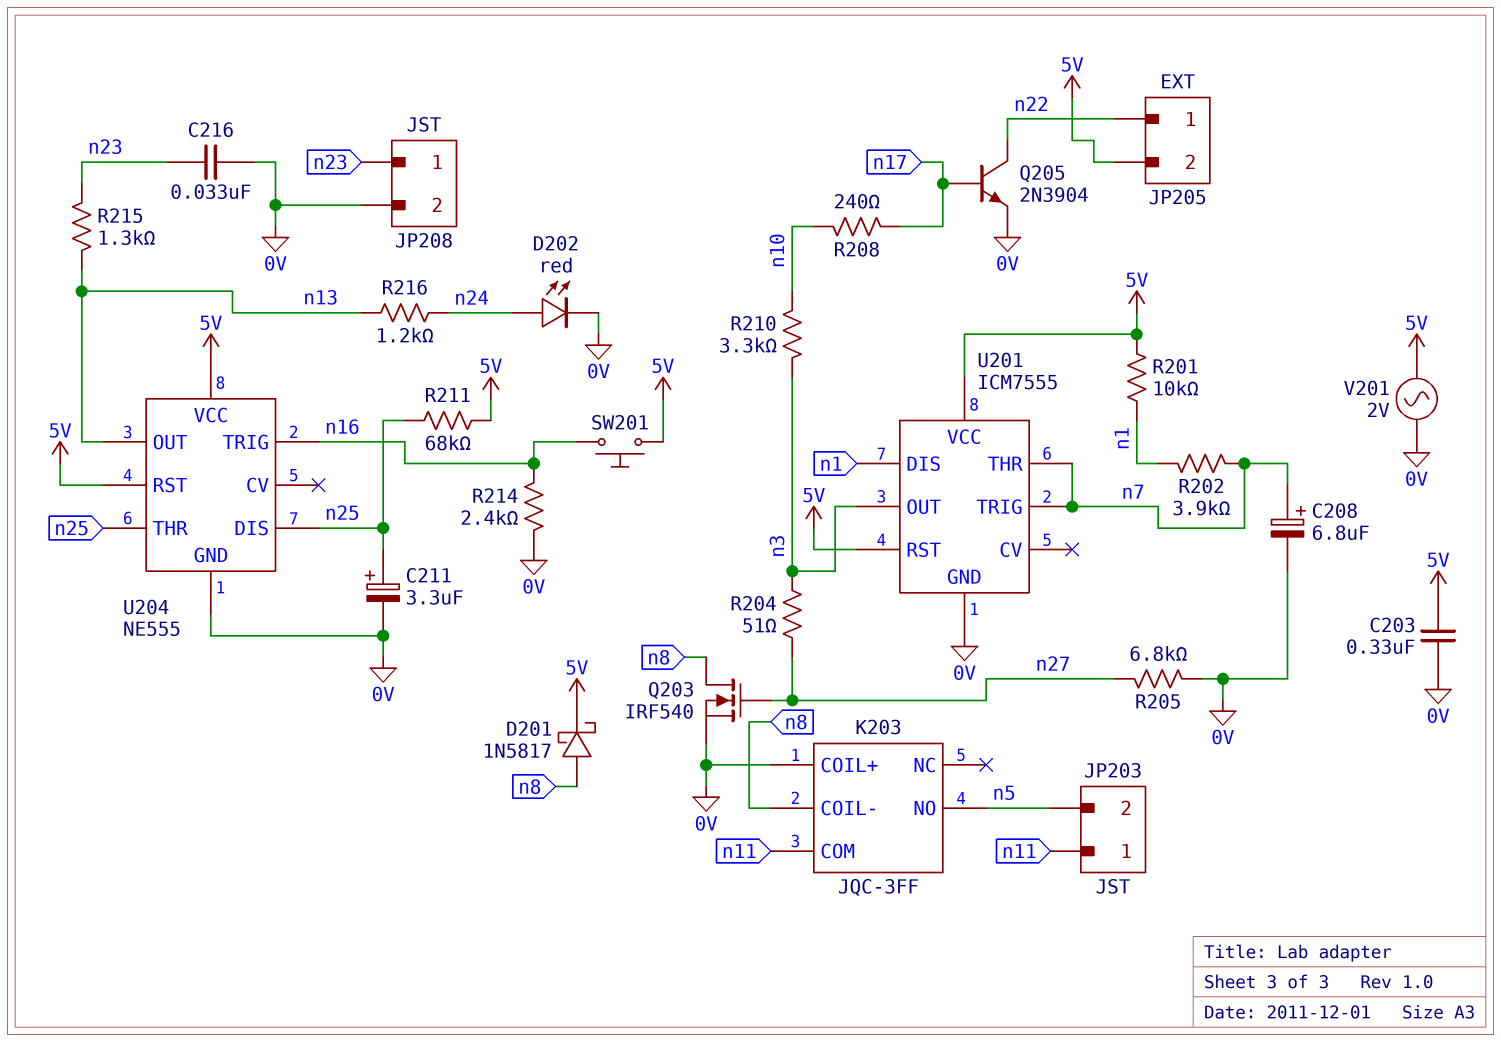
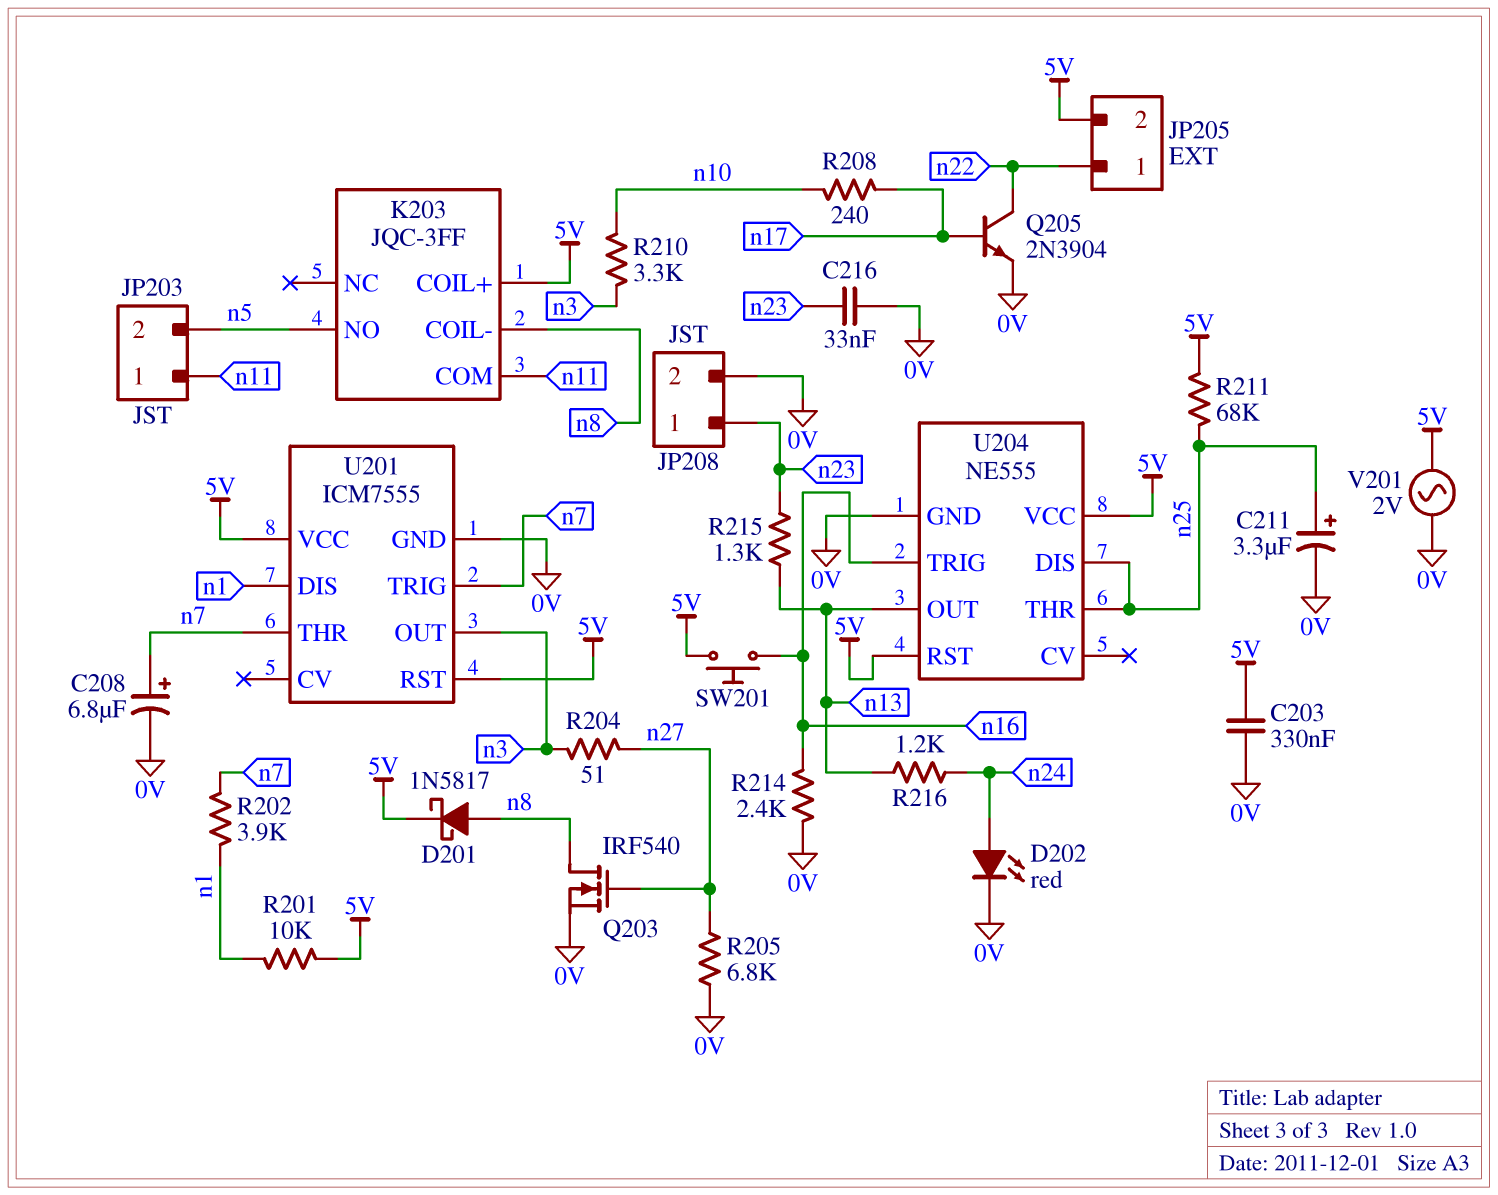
K203 pin COIL+: 0V -> 5V

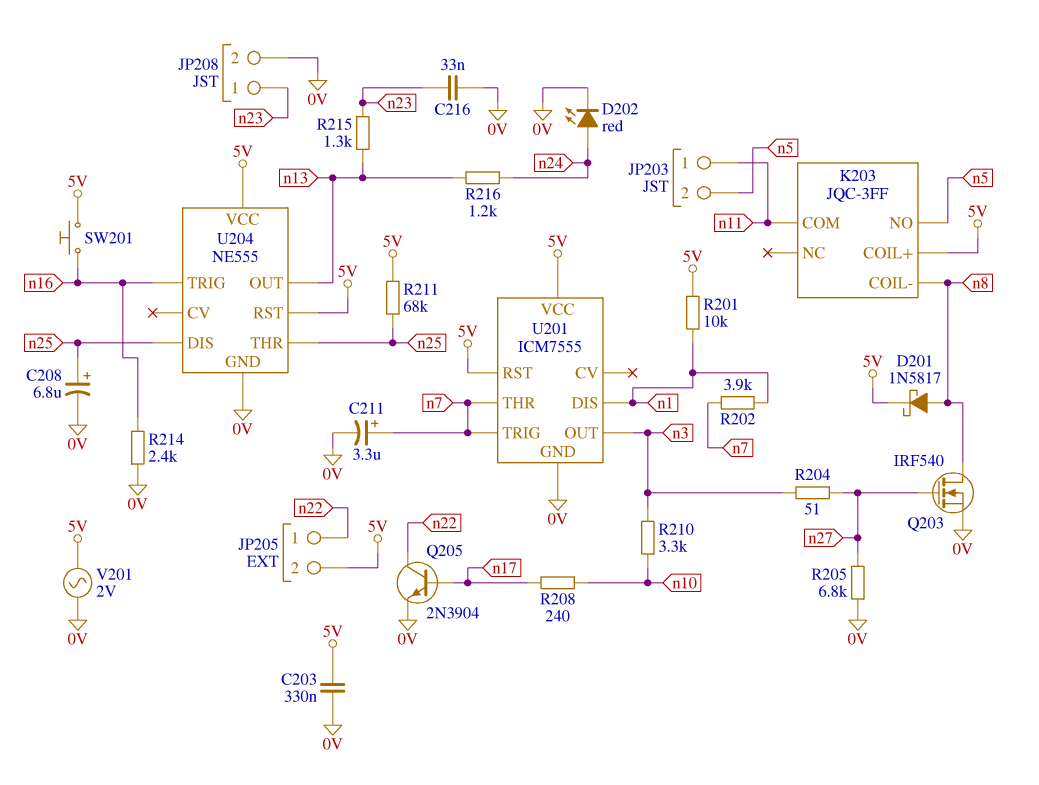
C208: 6.8uF (plus n7, minus 0V) -> 6.8uF (plus n25, minus 0V)
C211: 3.3uF (plus n25, minus 0V) -> 3.3uF (plus n7, minus 0V)

